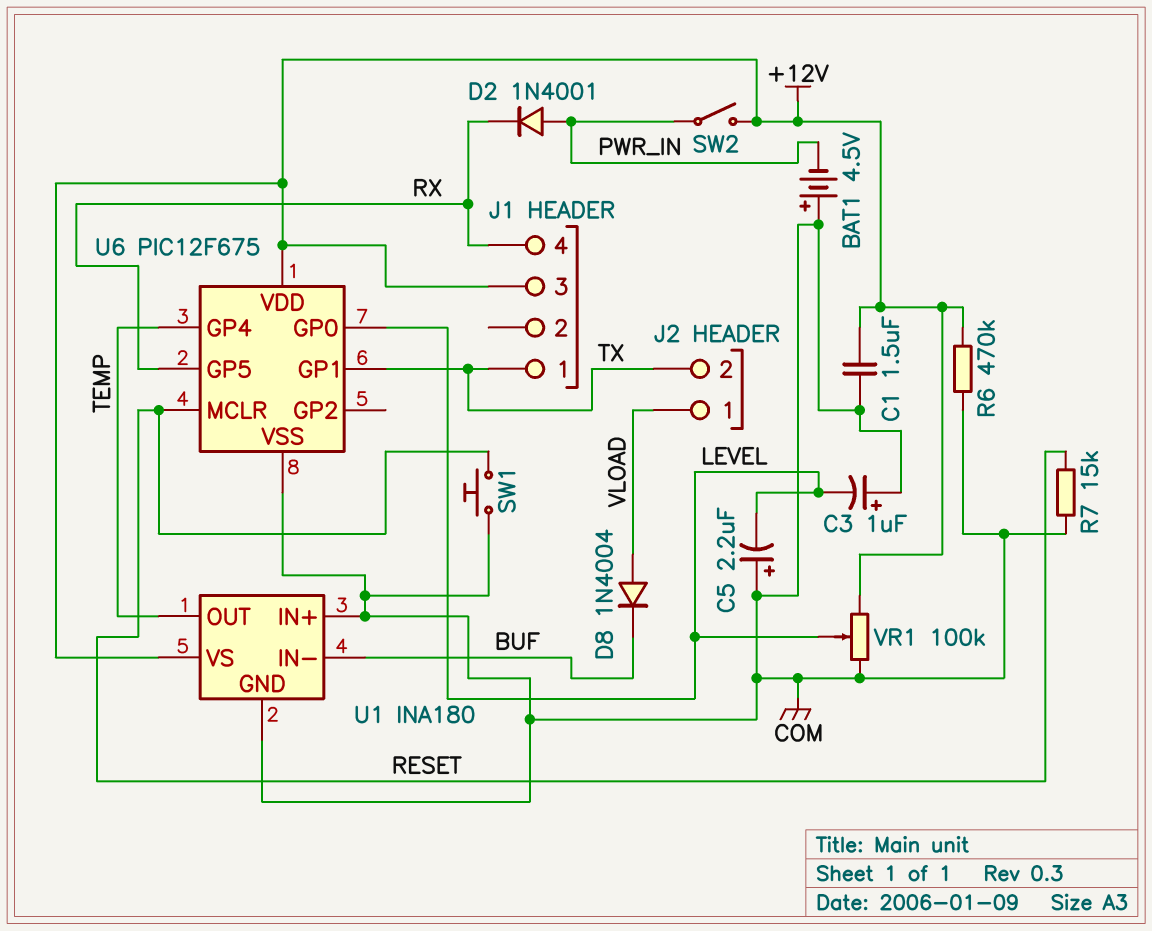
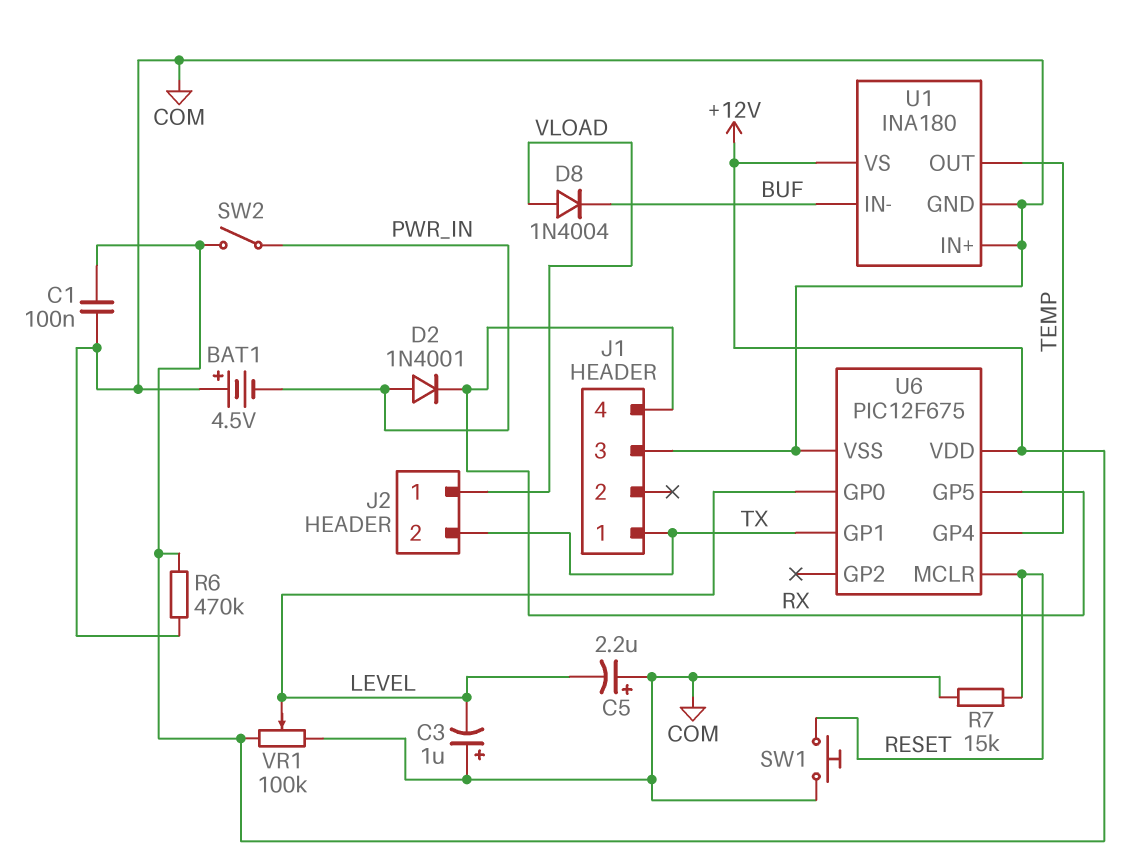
C1: 1.5uF (+12V, COM) -> 100nF (+12V, COM)
J1 pin 3: +12V -> COM

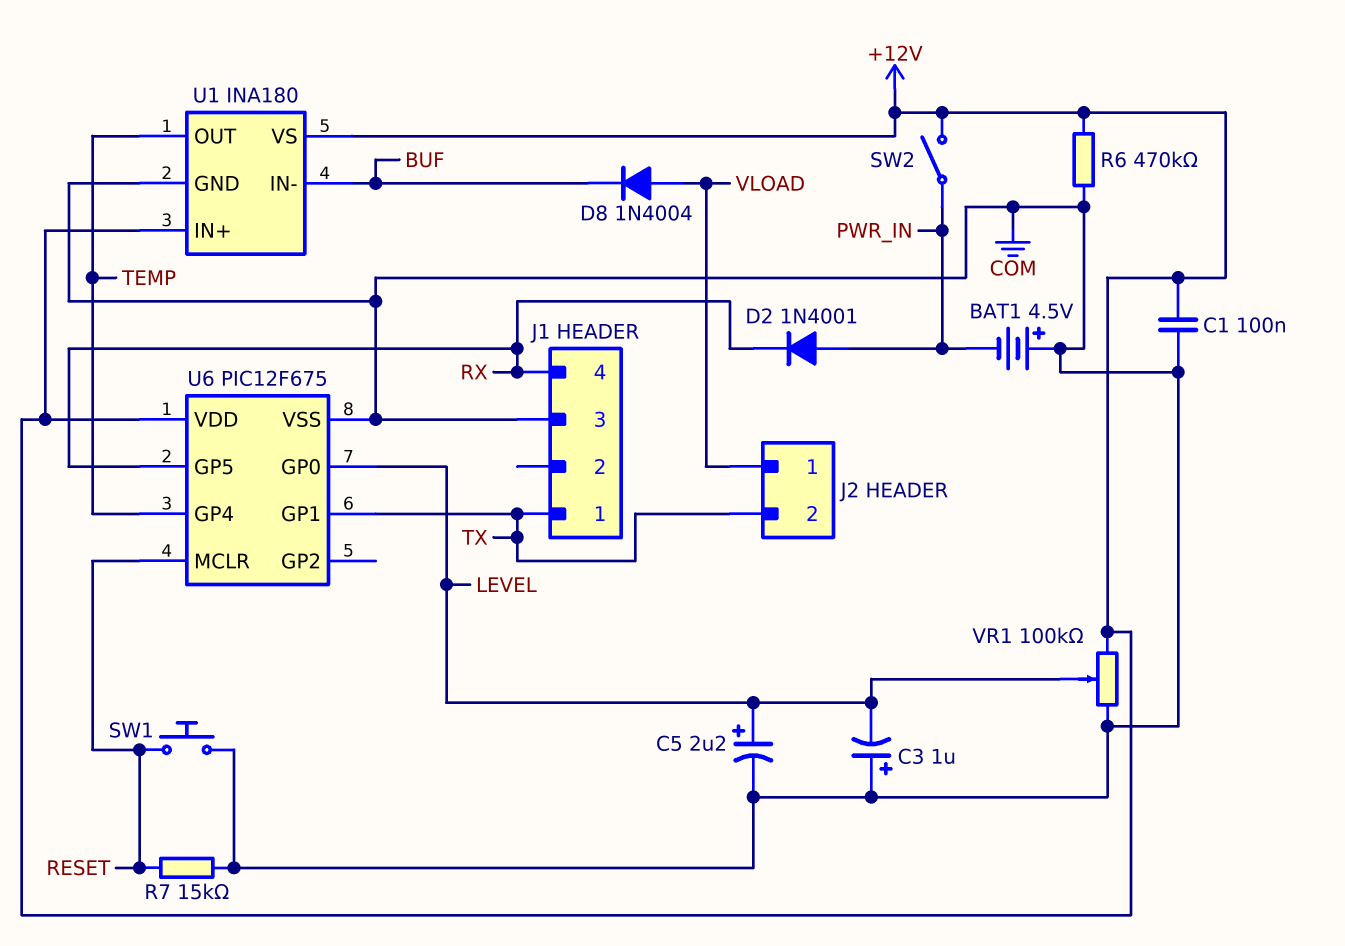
C5: 2.2uF (plus COM, minus LEVEL) -> 2.2uF (plus LEVEL, minus COM)
U1 pin IN+: COM -> +12V

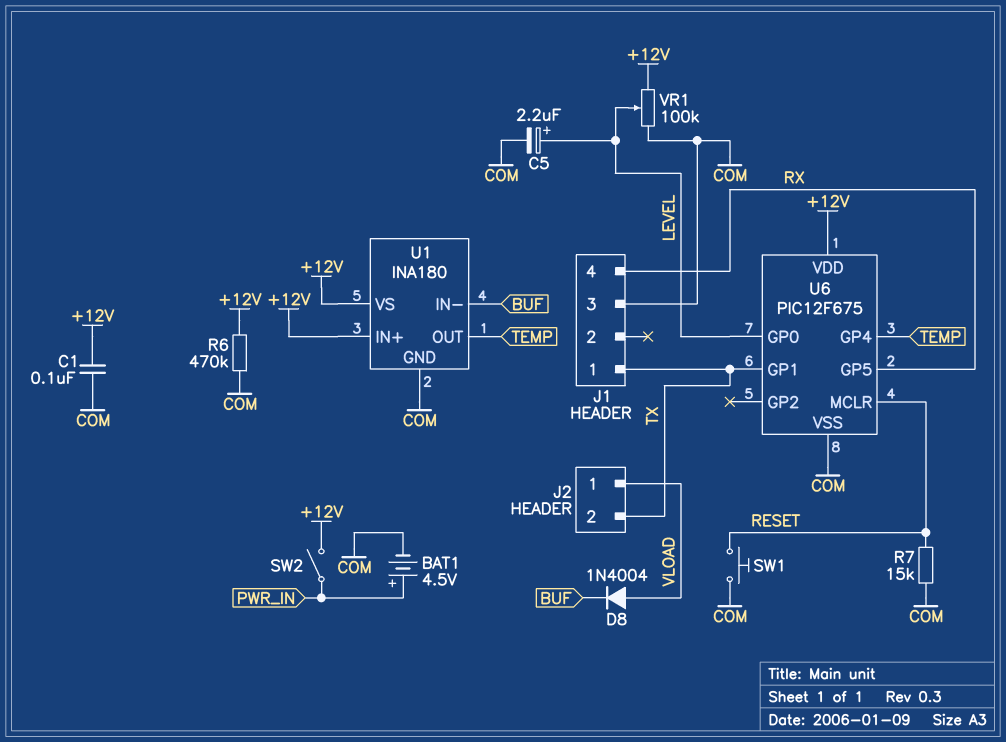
BAT1: 4.5V (plus COM, minus PWR_IN) -> 4.5V (plus PWR_IN, minus COM)
C3: 1uF (plus COM, minus LEVEL) -> none
D2: diode 1N4001 (A PWR_IN, K RX) -> none

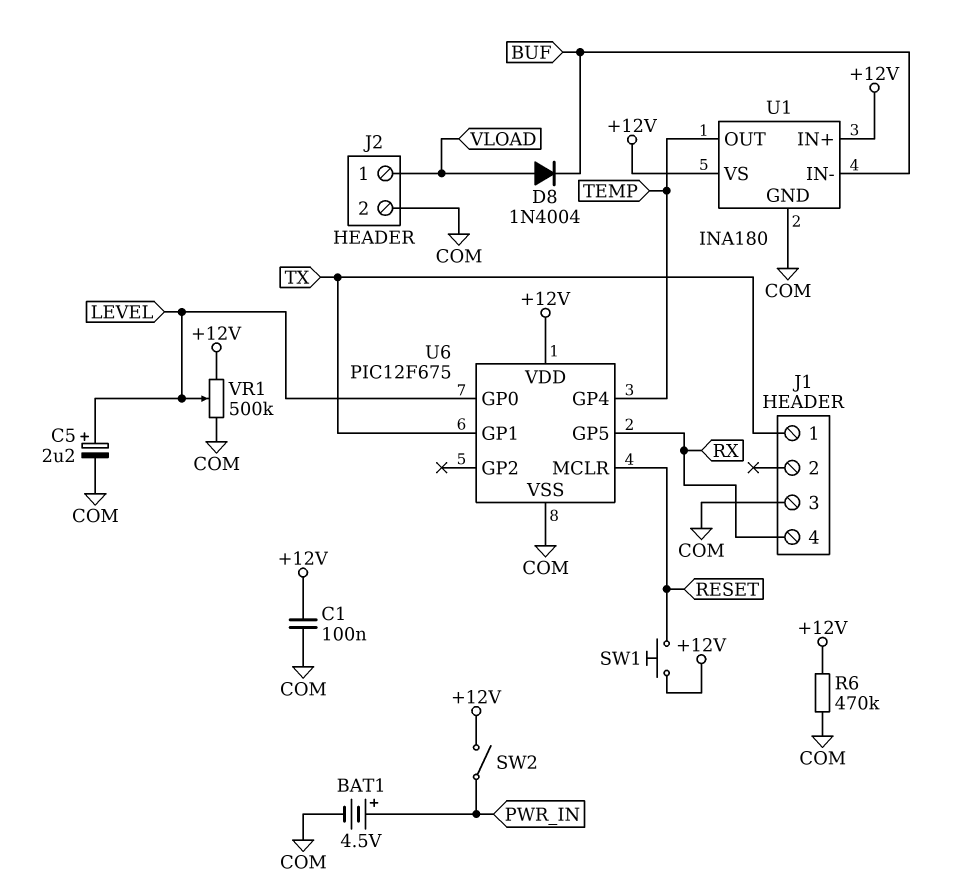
J2 pin 2: TX -> COM
R7: 15k (COM, RESET) -> none
SW1: button (COM, RESET) -> button (+12V, RESET)
VR1: 100k (+12V, COM, wiper LEVEL) -> 500k (+12V, COM, wiper LEVEL)

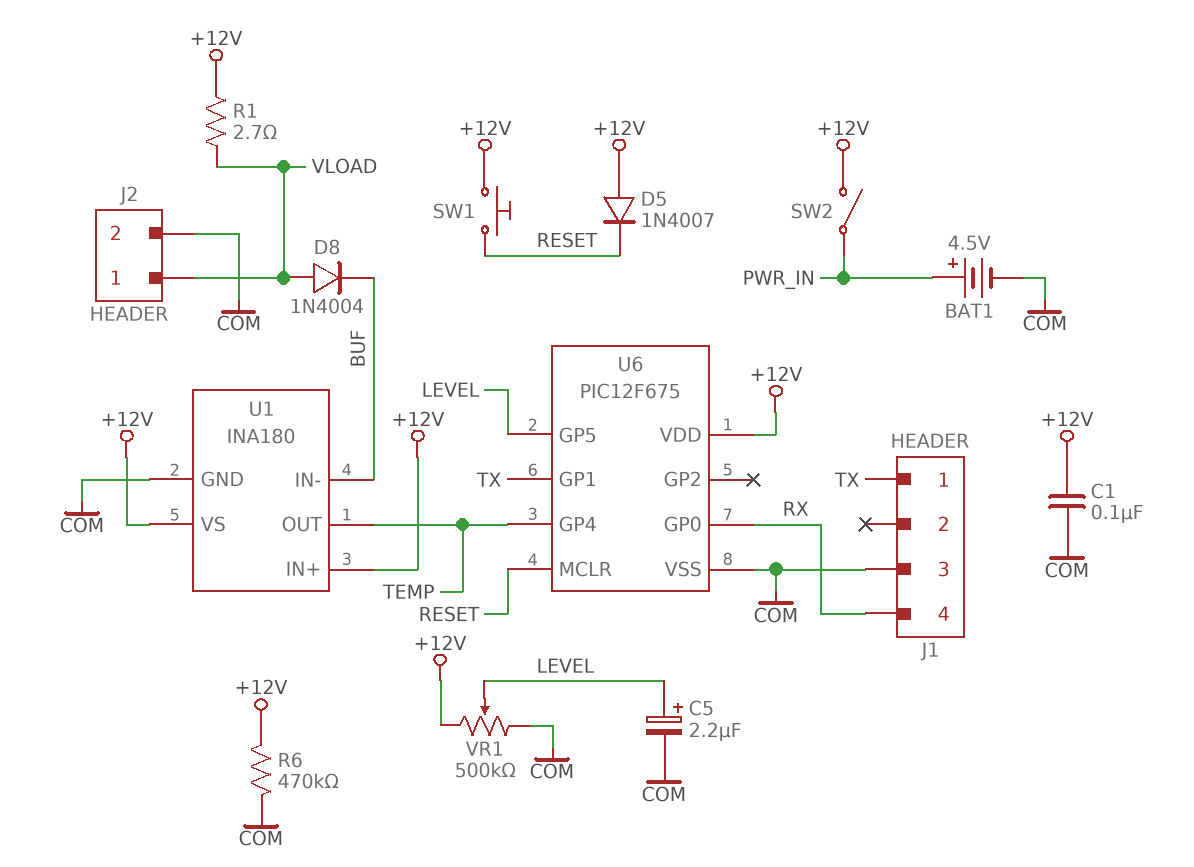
D5: none -> diode 1N4007 (A +12V, K RESET)
R1: none -> 2.7 (+12V, VLOAD)
U6 pin GP0: LEVEL -> RX
U6 pin GP5: RX -> LEVEL

